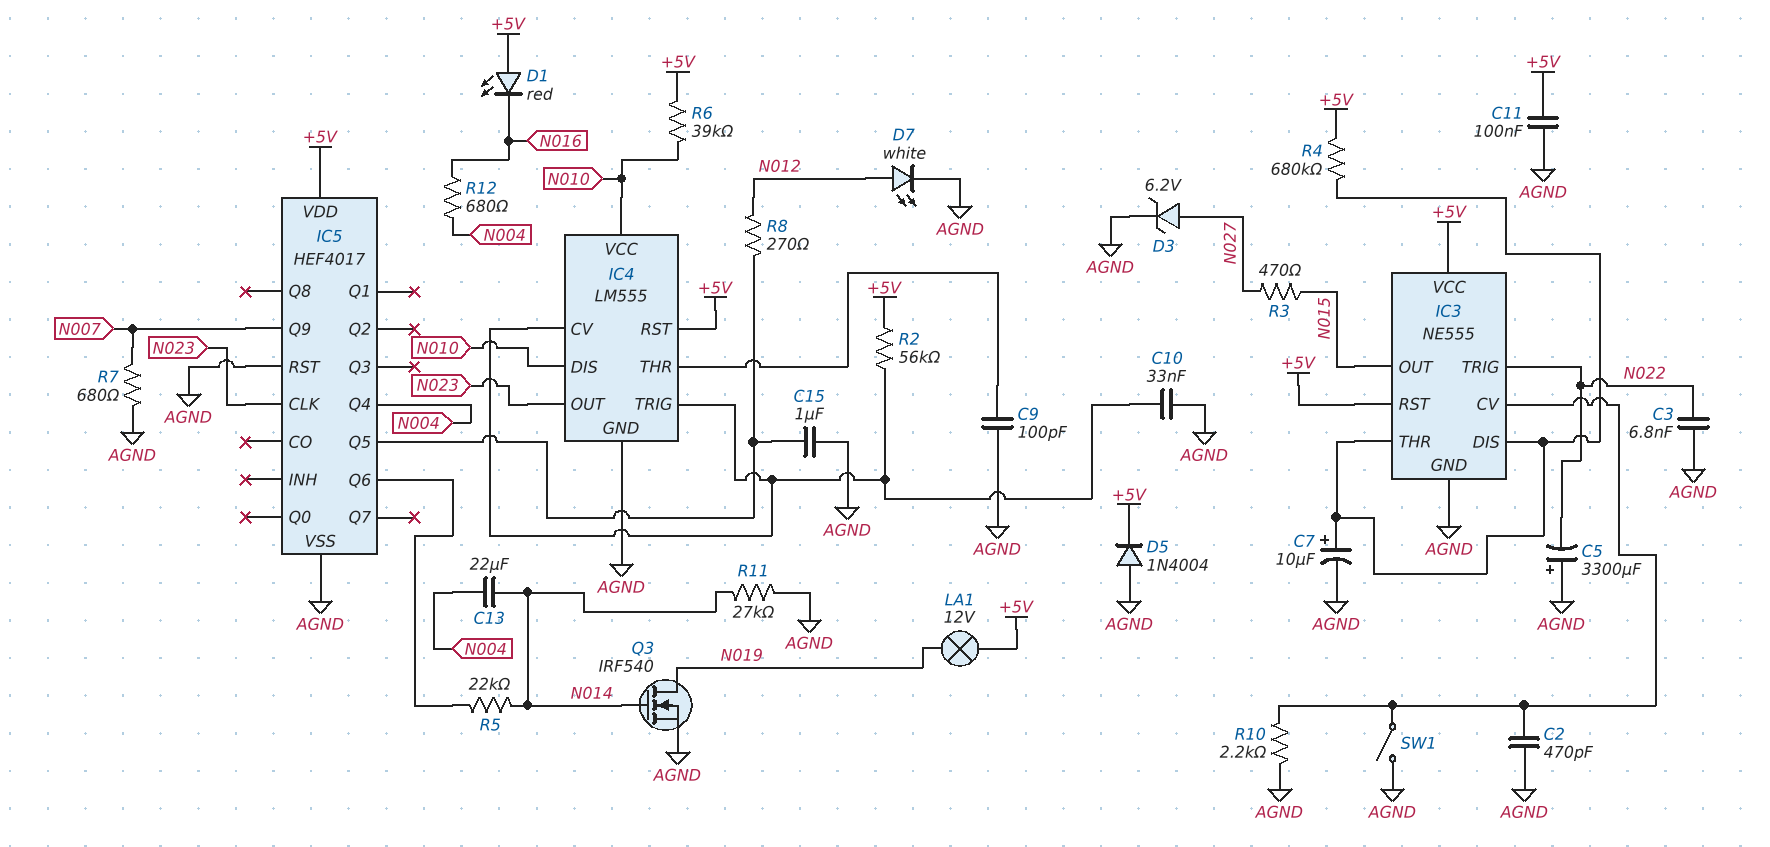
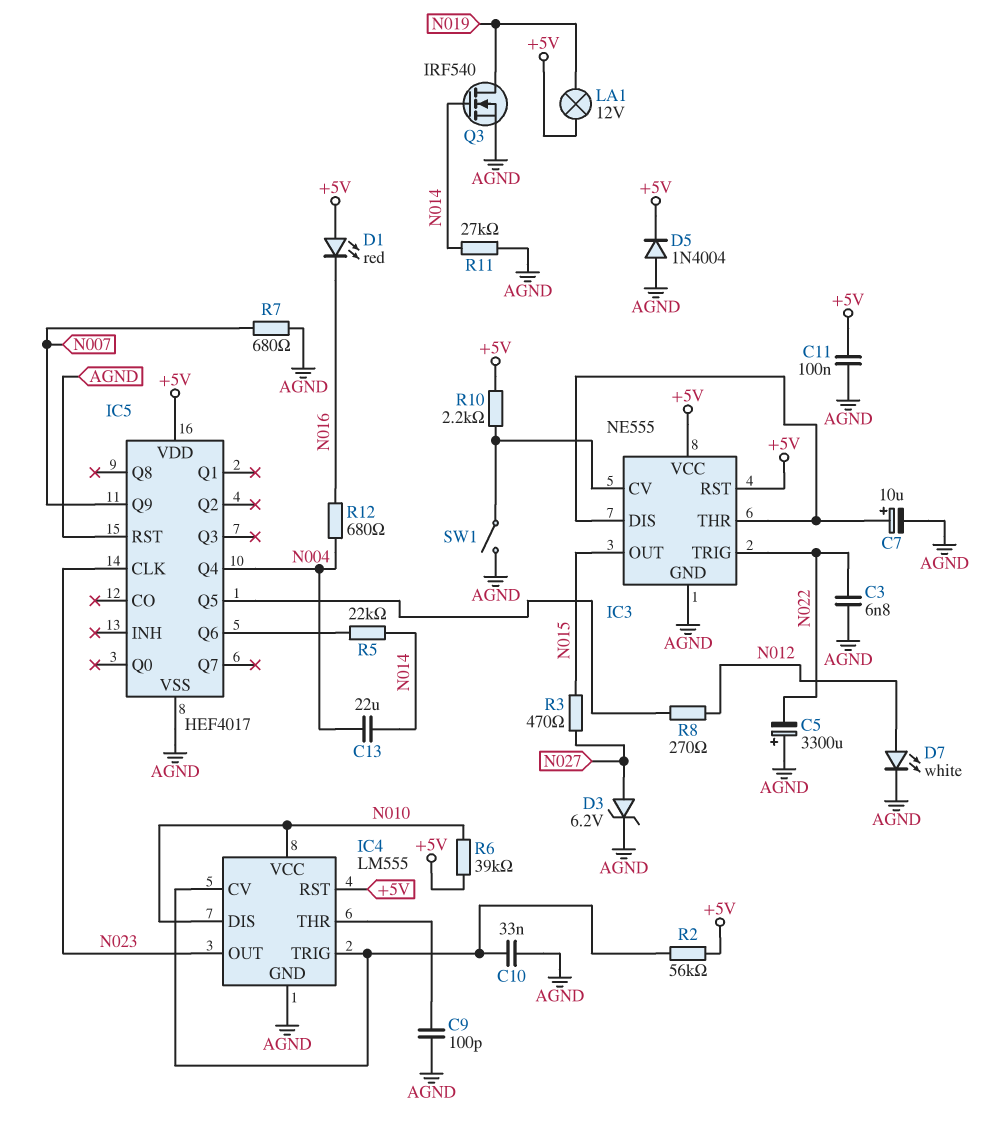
C2: 470pF (AGND, IC3/CV) -> none
C15: 1uF (AGND, IC5/Q5) -> none
R4: 680k (+5V, IC3/DIS) -> none
R10: 2.2k (AGND, IC3/CV) -> 2.2k (+5V, IC3/CV)

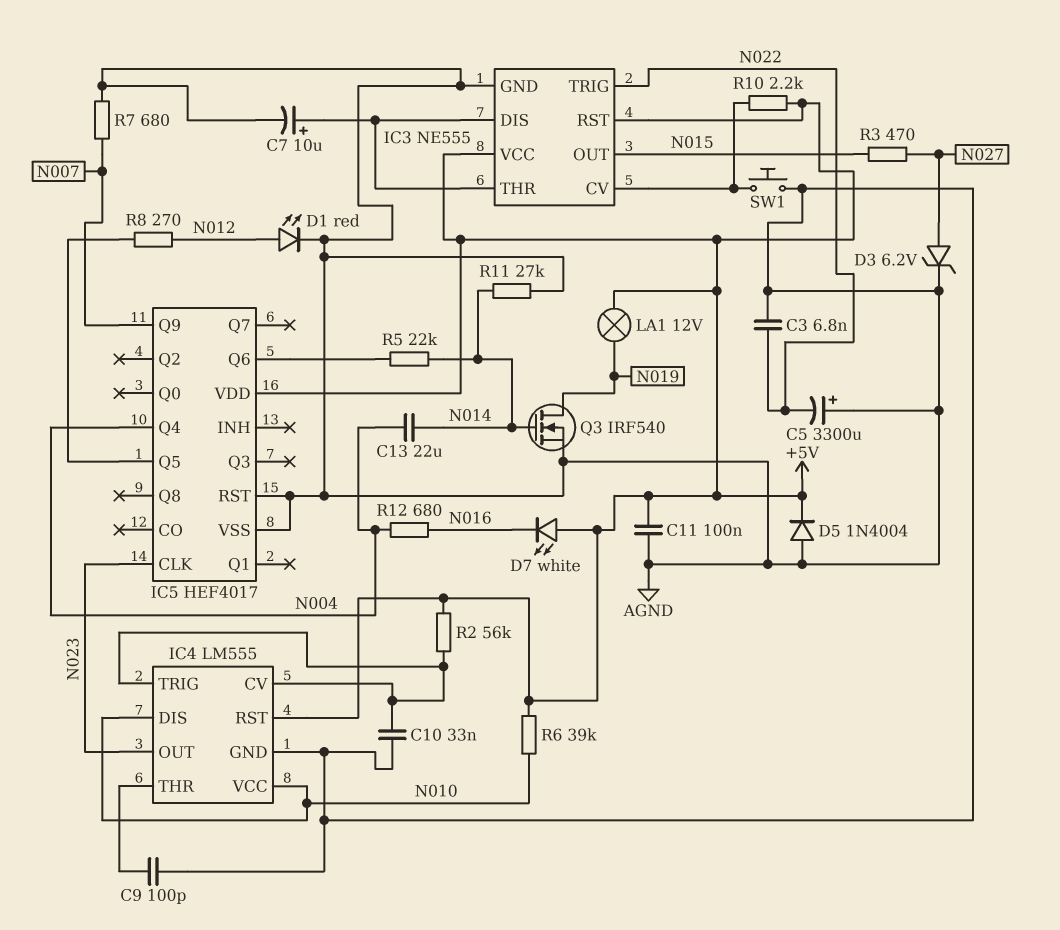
D1: LED red (A +5V, K N016) -> LED red (A N012, K AGND)
D7: LED white (A N012, K AGND) -> LED white (A +5V, K N016)
SW1: switch (AGND, IC3/CV) -> button (AGND, IC3/CV)

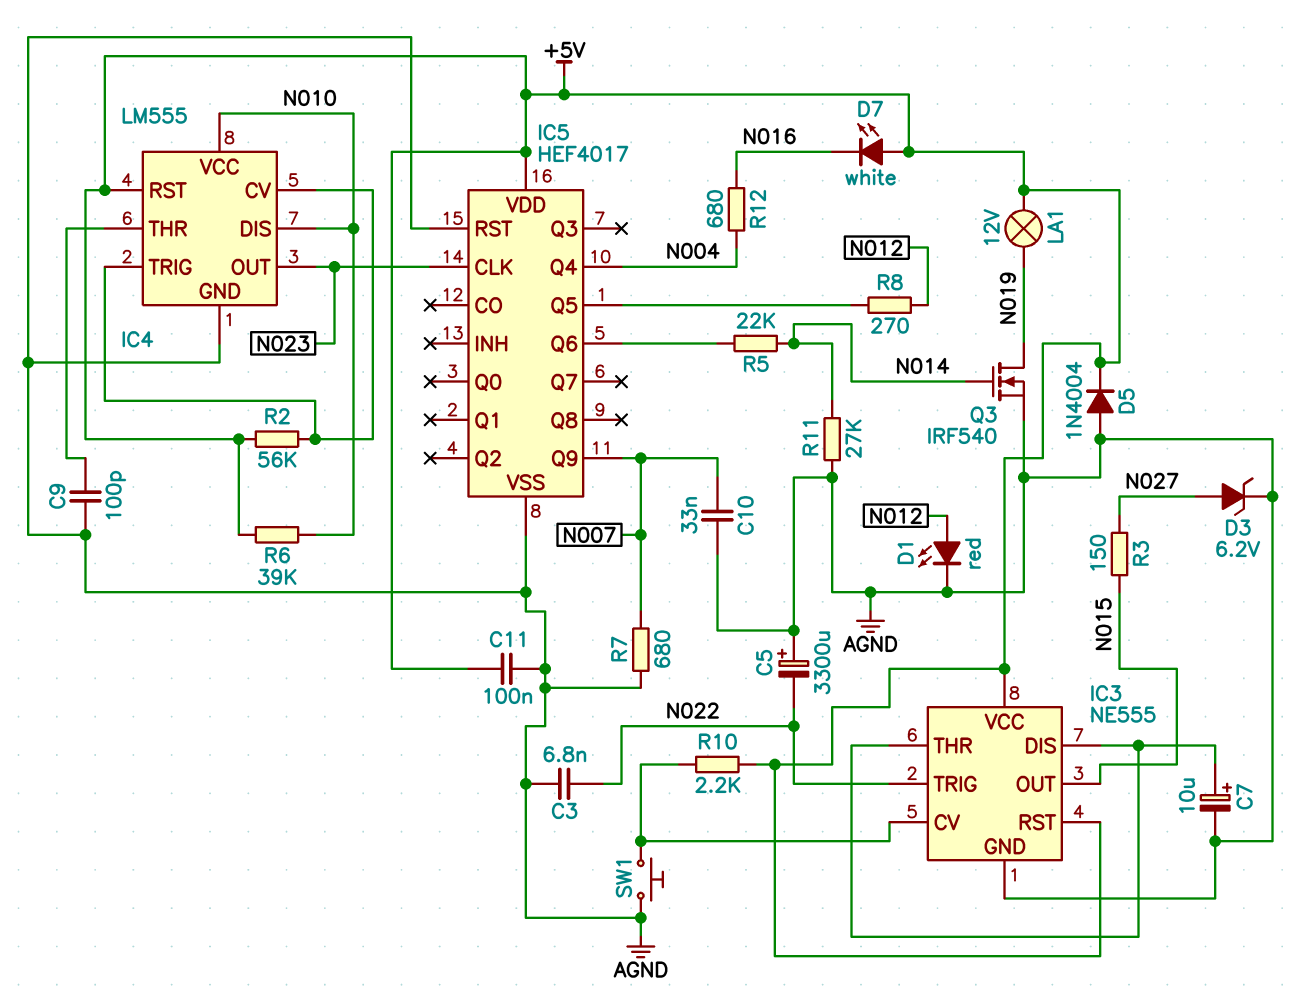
C10: 33nF (AGND, IC4/CV) -> 33nF (AGND, N007)
C13: 22uF (N004, N014) -> none
R3: 470 (N015, N027) -> 150 (N015, N027)

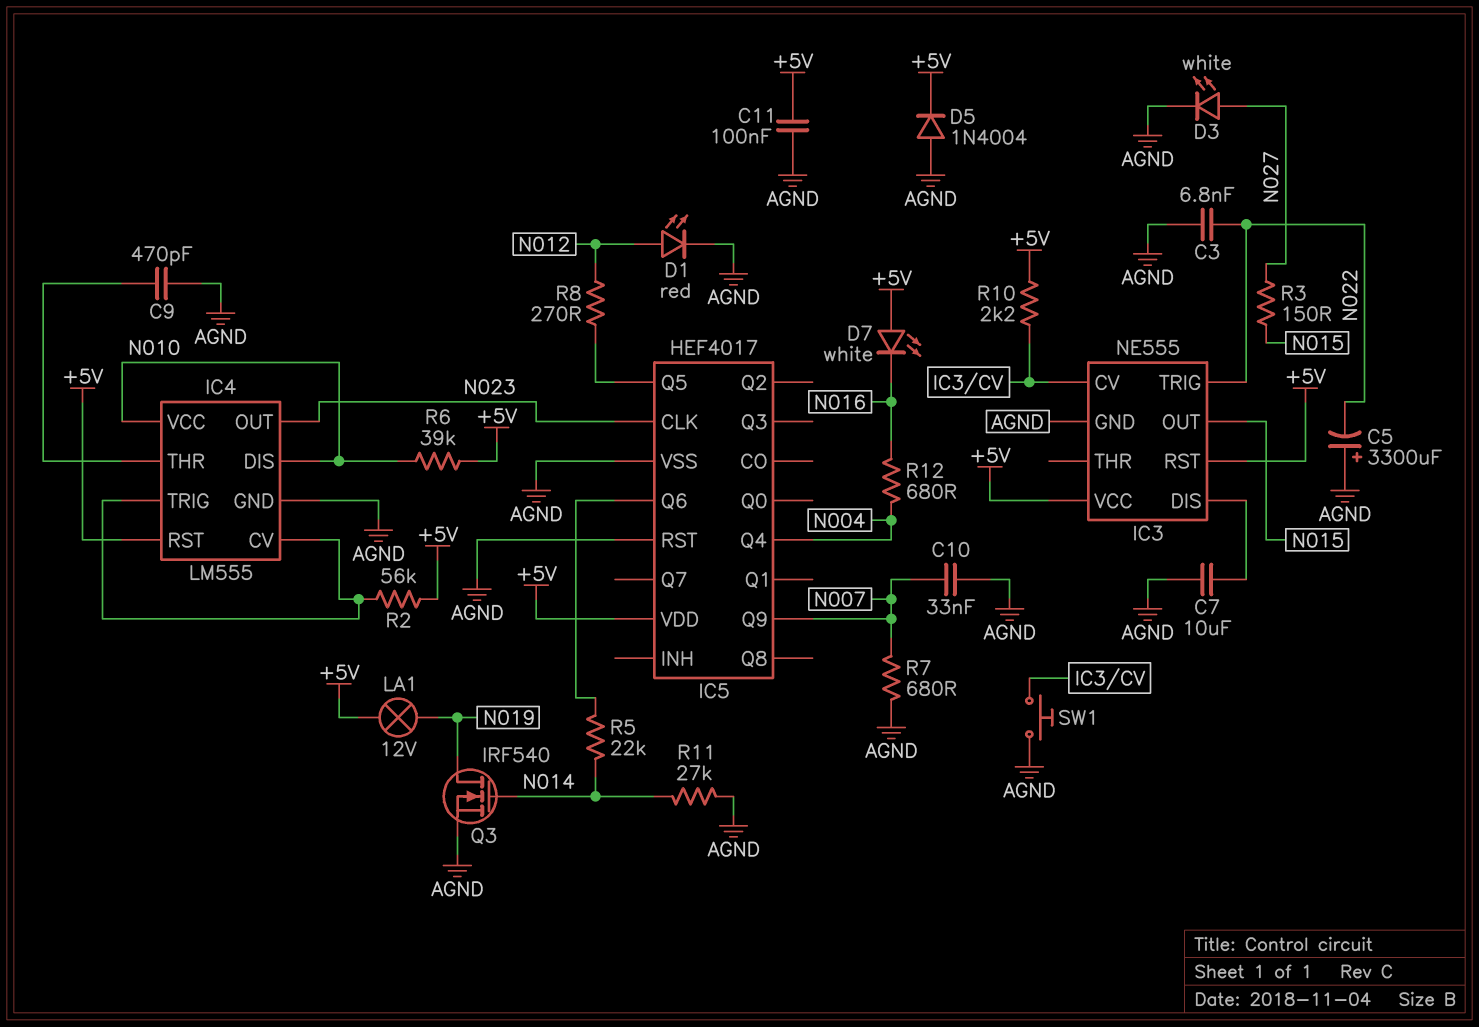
C7: 10uF (plus IC3/DIS, minus AGND) -> 10uF (AGND, IC3/DIS)
C9: 100pF (AGND, IC4/THR) -> 470pF (AGND, IC4/THR)
D3: zener 6.2V (A N027, K AGND) -> LED white (A N027, K AGND)
IC3 pin THR: IC3/DIS -> none

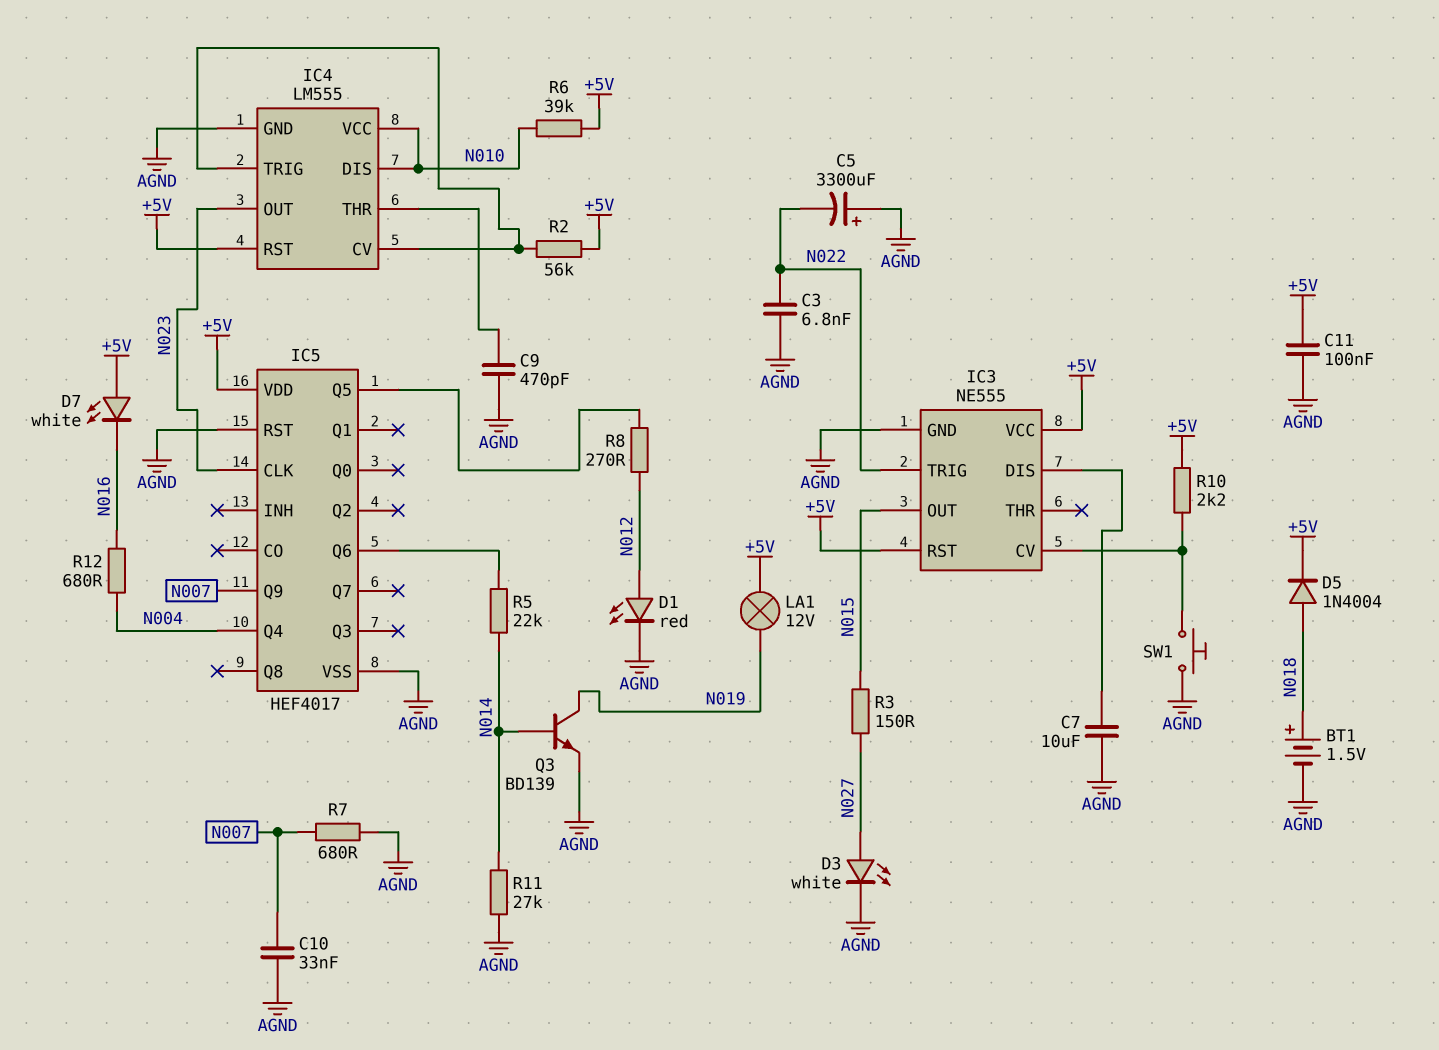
BT1: none -> 1.5V (plus N018, minus AGND)
D5: diode 1N4004 (A AGND, K +5V) -> diode 1N4004 (A N018, K +5V)
Q3: NMOS IRF540 (G N014, D N019, S AGND) -> NPN BD139 (B N014, C N019, E AGND)

